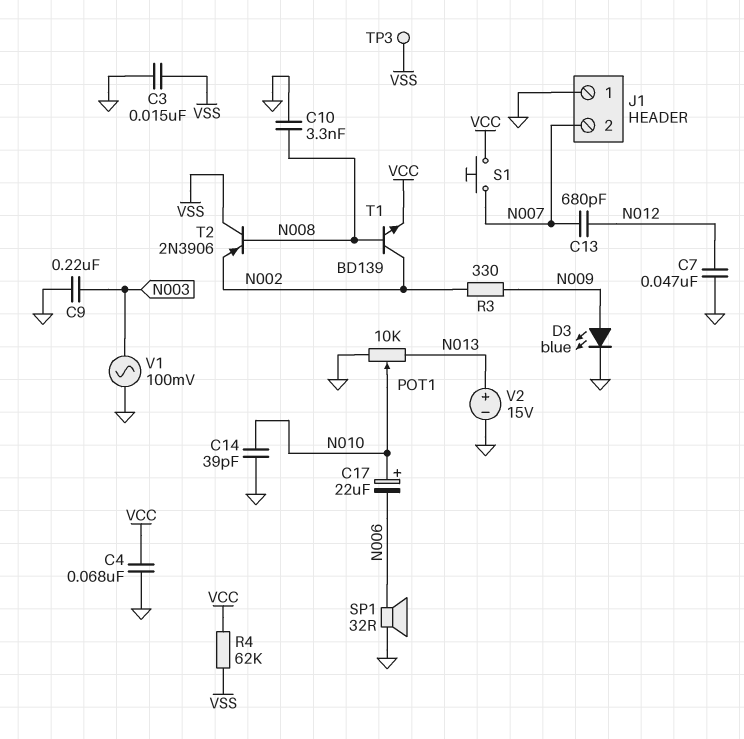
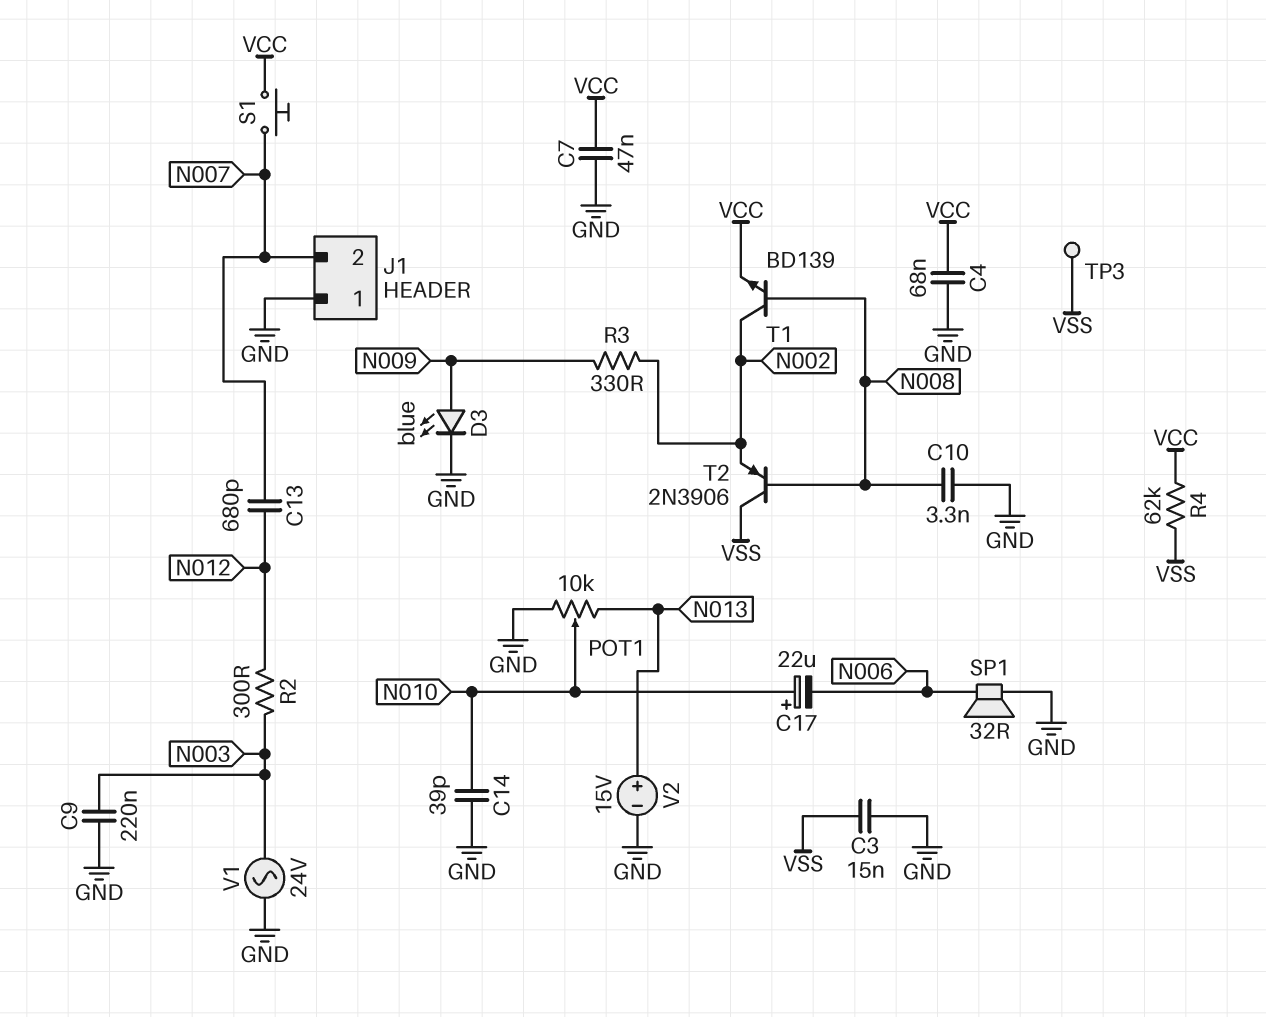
C7: 47nF (GND, N012) -> 47nF (GND, VCC)
R2: none -> 300 (N003, N012)
V1: AC 100mV (GND, N003) -> AC 24V (GND, N003)

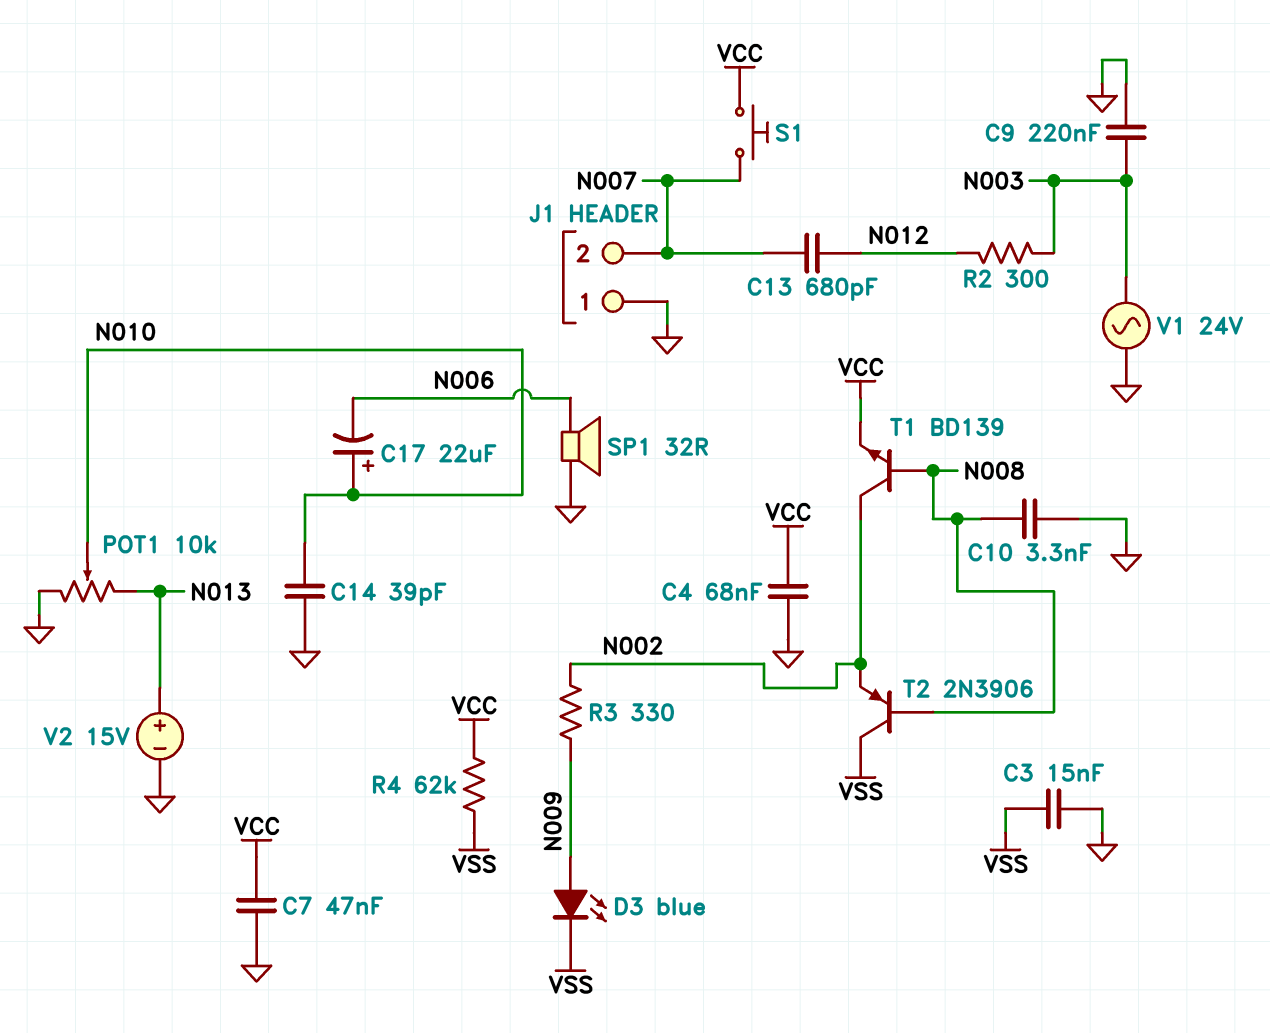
D3: LED blue (A N009, K GND) -> LED blue (A N009, K VSS)
TP3: test point (VSS) -> none

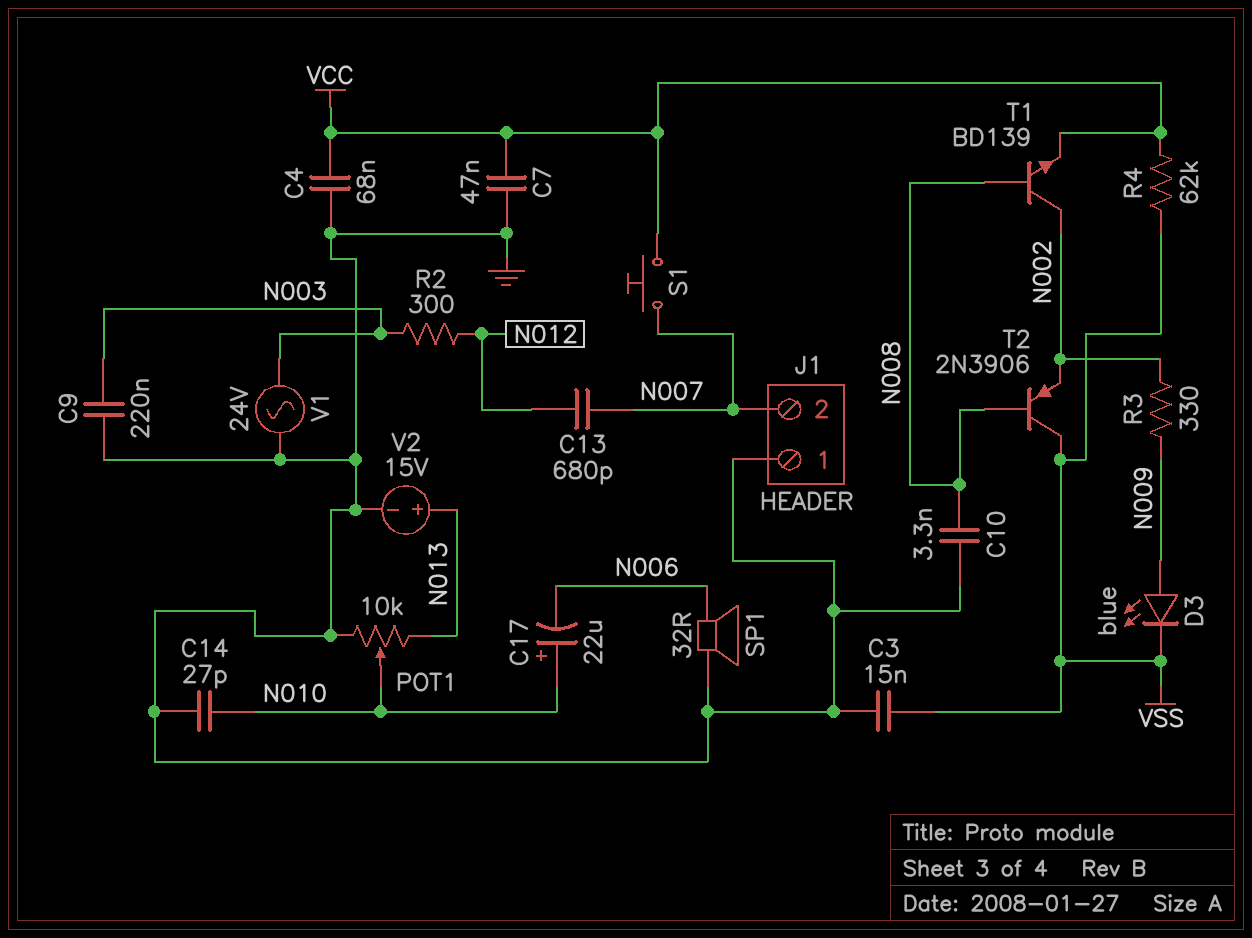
C14: 39pF (GND, N010) -> 27pF (GND, N010)

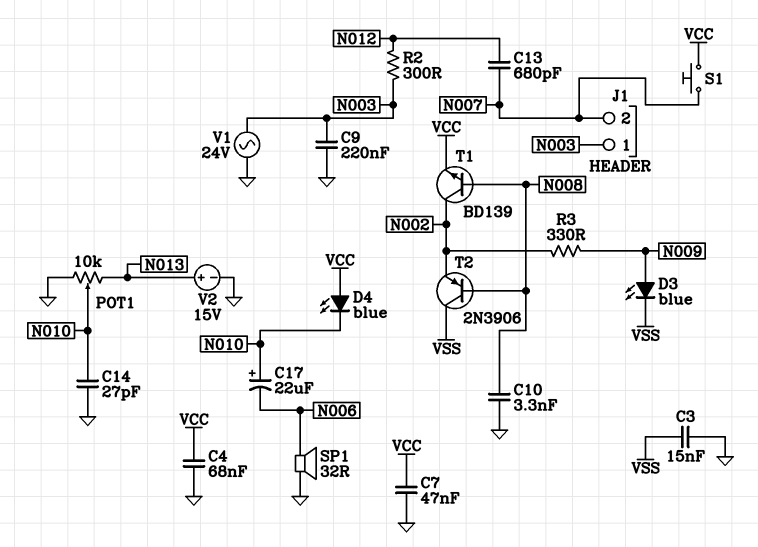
D4: none -> LED blue (A VCC, K N010)
J1 pin 1: GND -> N003
R4: 62k (VCC, VSS) -> none

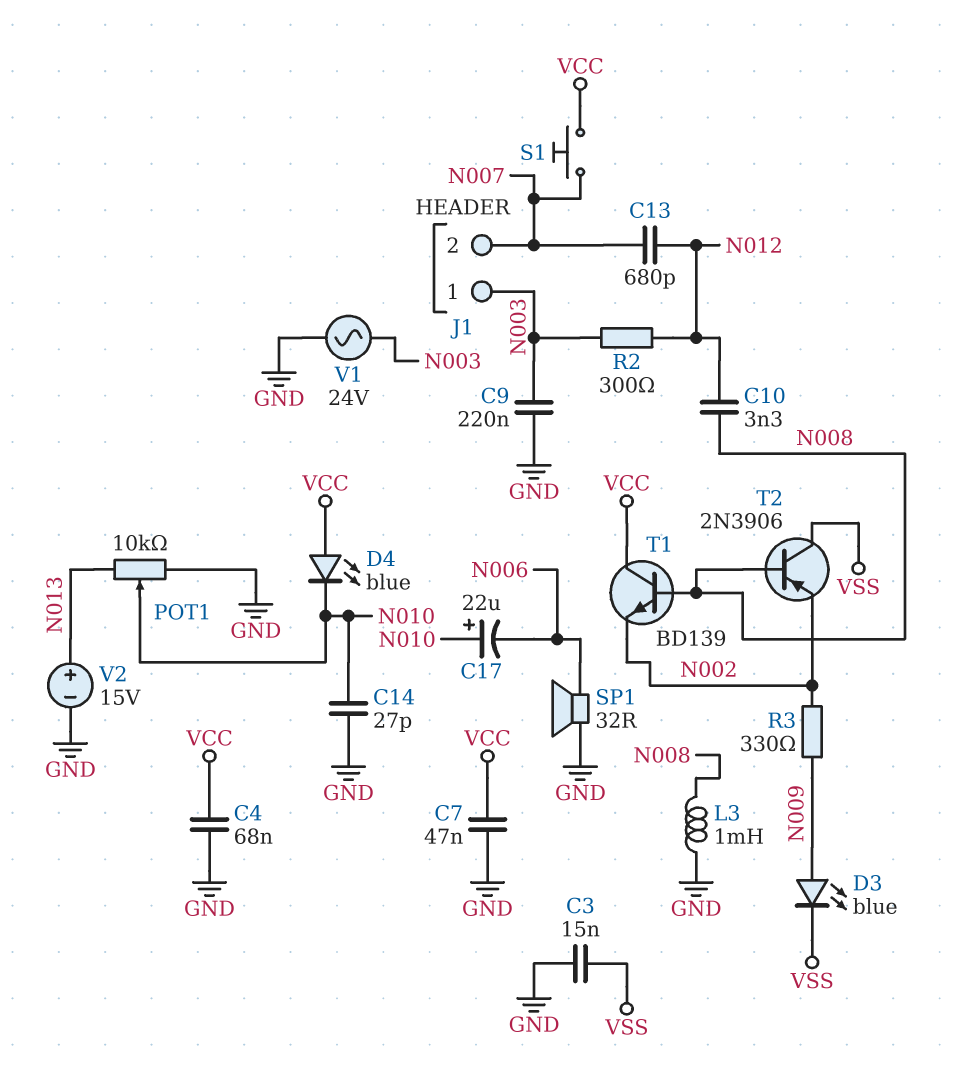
C10: 3.3nF (GND, N008) -> 3.3nF (N008, N012)
L3: none -> 1mH (GND, N008)
T1: NPN BD139 (B N008, C N002, E VCC) -> NPN BD139 (B N008, C VCC, E N002)

